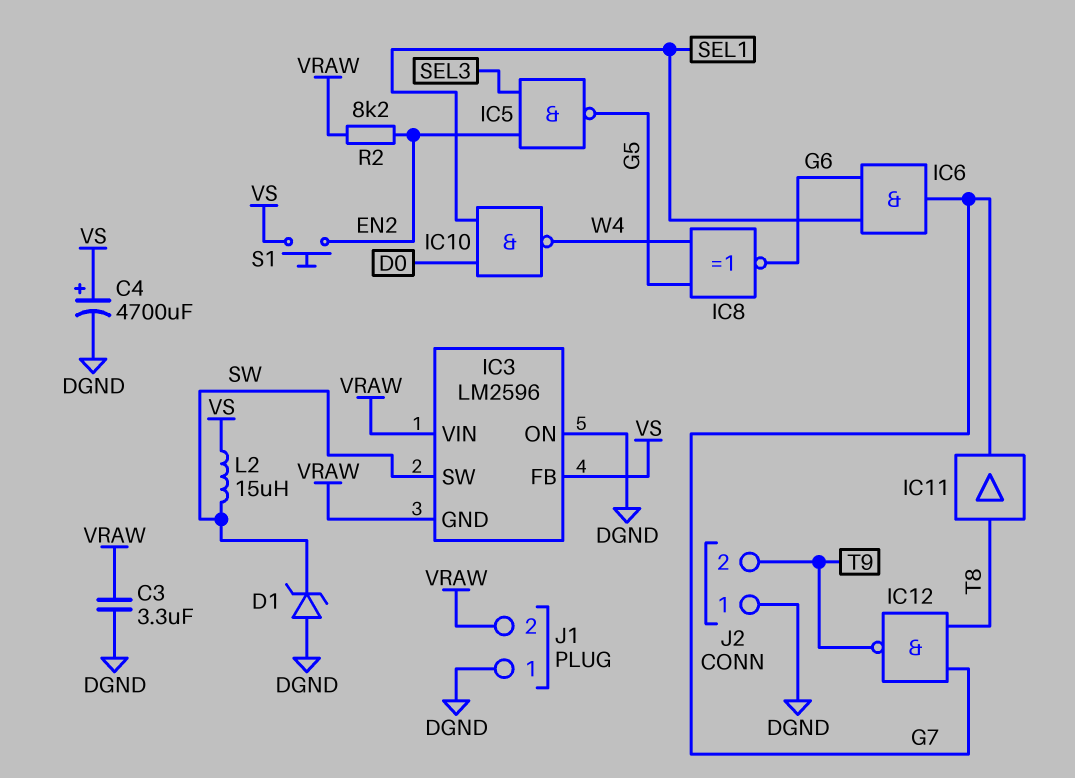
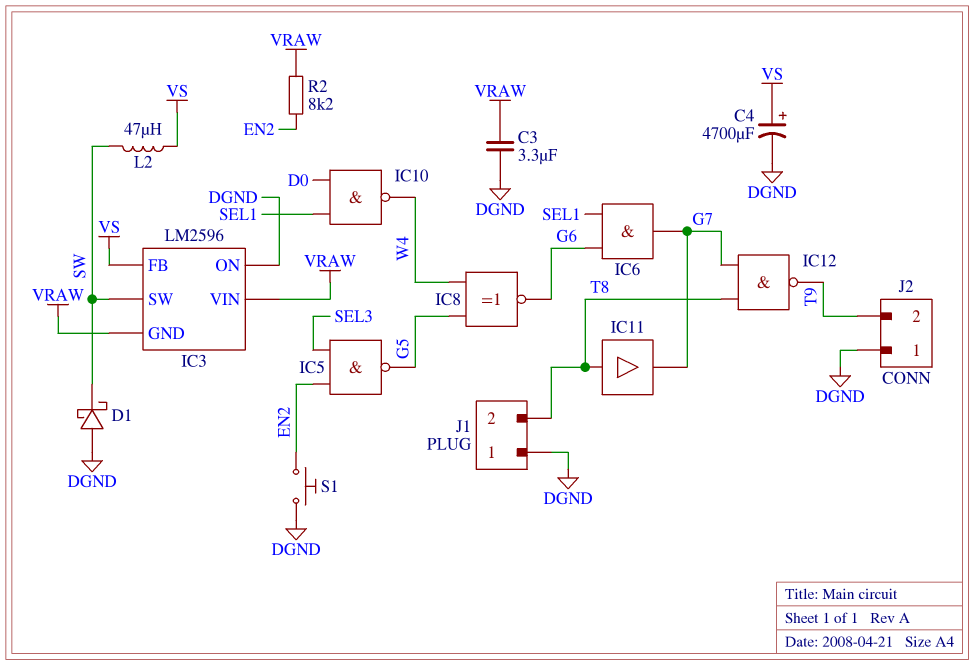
D1: zener (A DGND, K SW) -> schottky (A DGND, K SW)
J1 pin 2: VRAW -> T8
L2: 15uH (SW, VS) -> 47uH (SW, VS)
S1: button (EN2, VS) -> button (DGND, EN2)

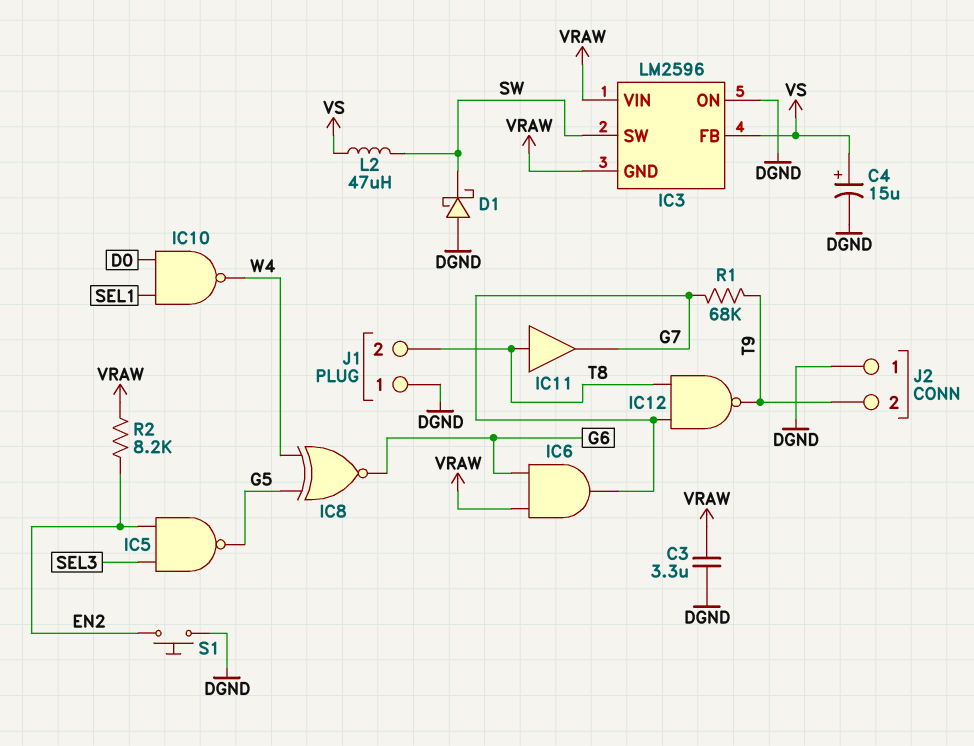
C4: 4700uF (plus VS, minus DGND) -> 15uF (plus VS, minus DGND)
IC6: AND (in G6, in SEL1, out G7) -> AND (in G6, in VRAW, out G7)
R1: none -> 68k (G7, T9)

